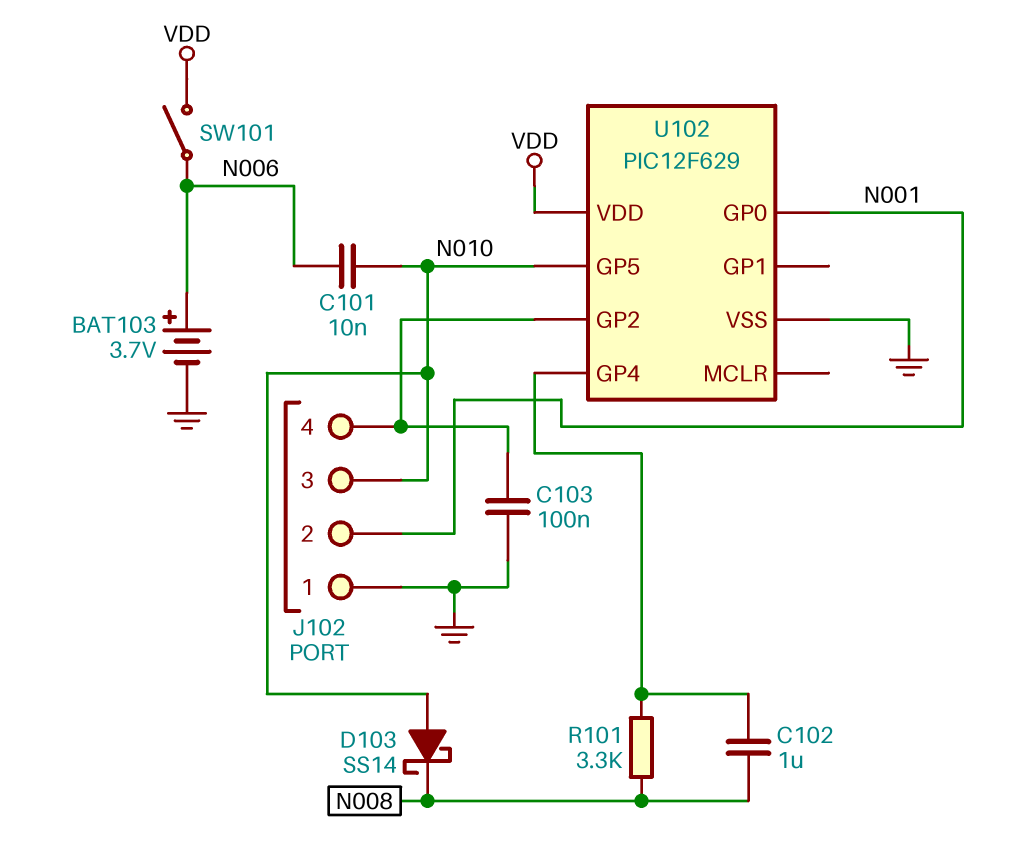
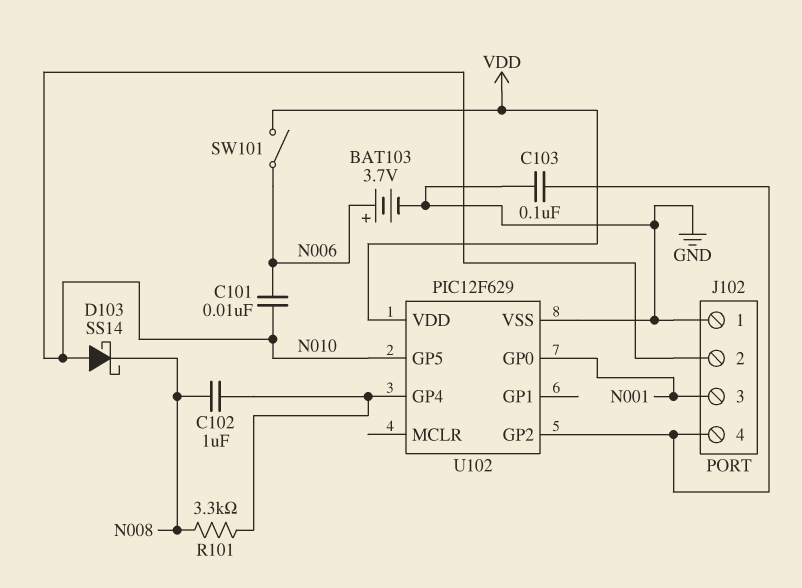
J102 pin 2: N001 -> N010
J102 pin 3: N010 -> N001

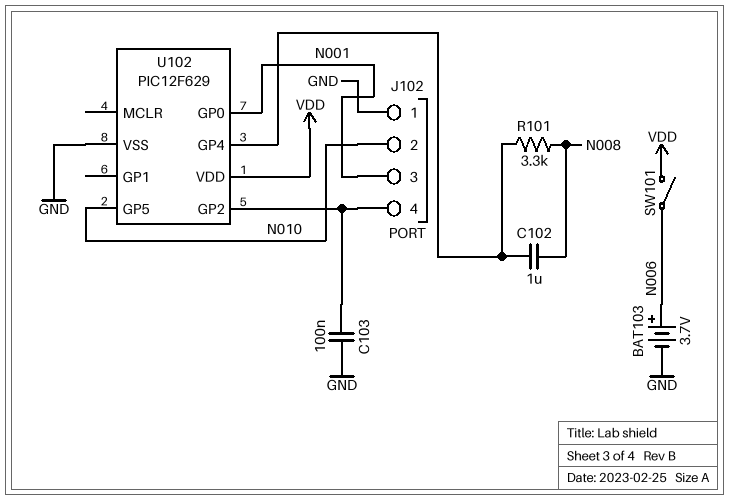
C101: 10nF (N006, N010) -> none
D103: schottky SS14 (A N010, K N008) -> none

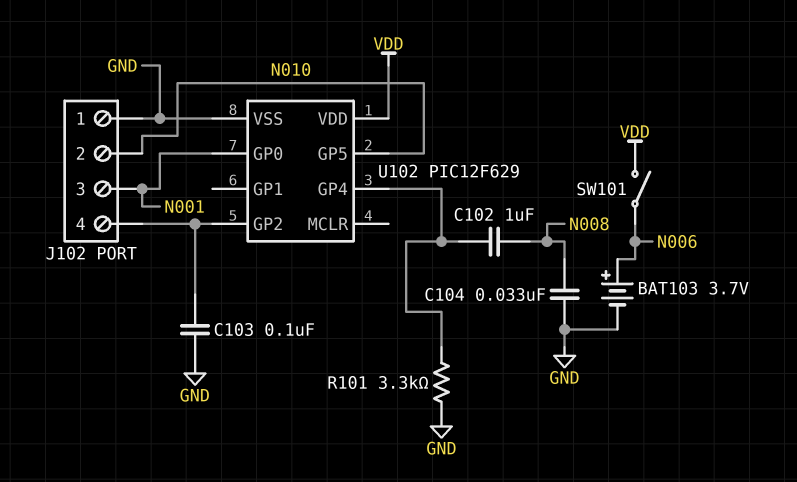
C104: none -> 33nF (GND, N008)
R101: 3.3k (N008, U102/GP4) -> 3.3k (GND, U102/GP4)

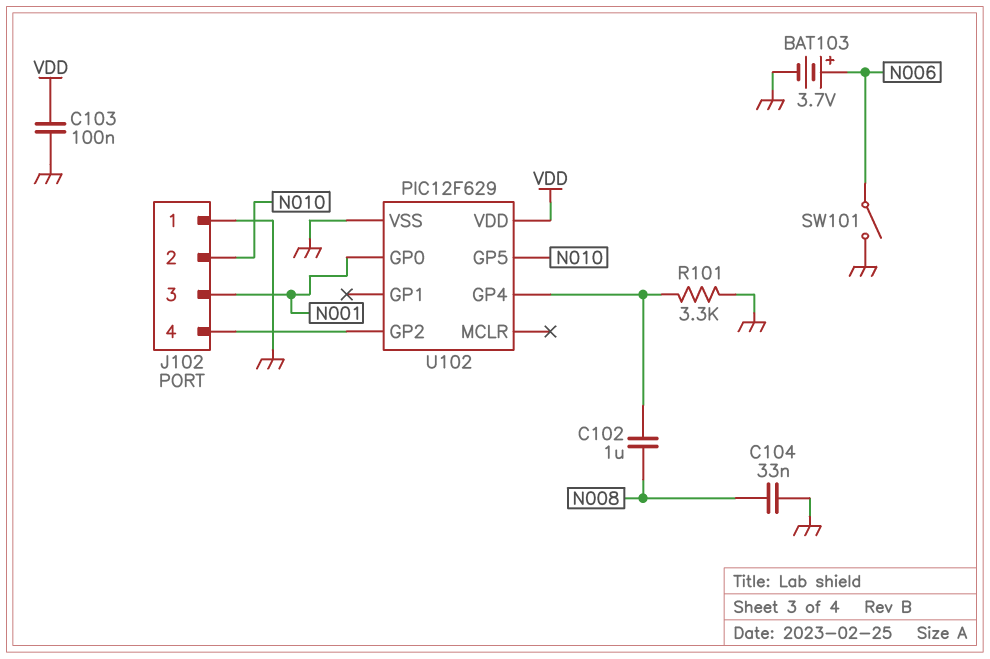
C103: 100nF (GND, J102/4) -> 100nF (GND, VDD)
SW101: switch (N006, VDD) -> switch (GND, N006)

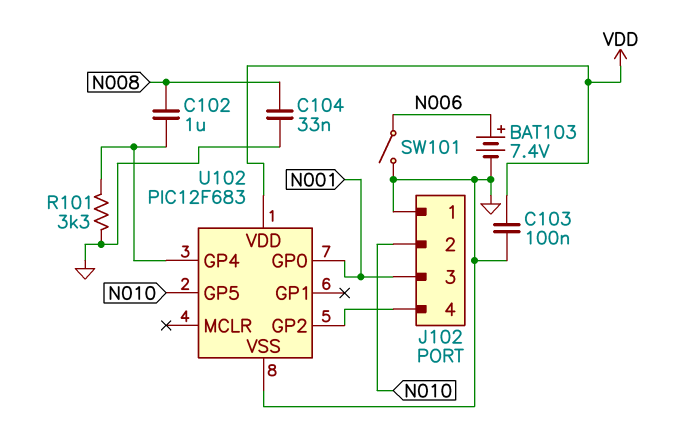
BAT103: 3.7V (plus N006, minus GND) -> 7.4V (plus N006, minus GND)
U102: PIC12F629 -> PIC12F683

